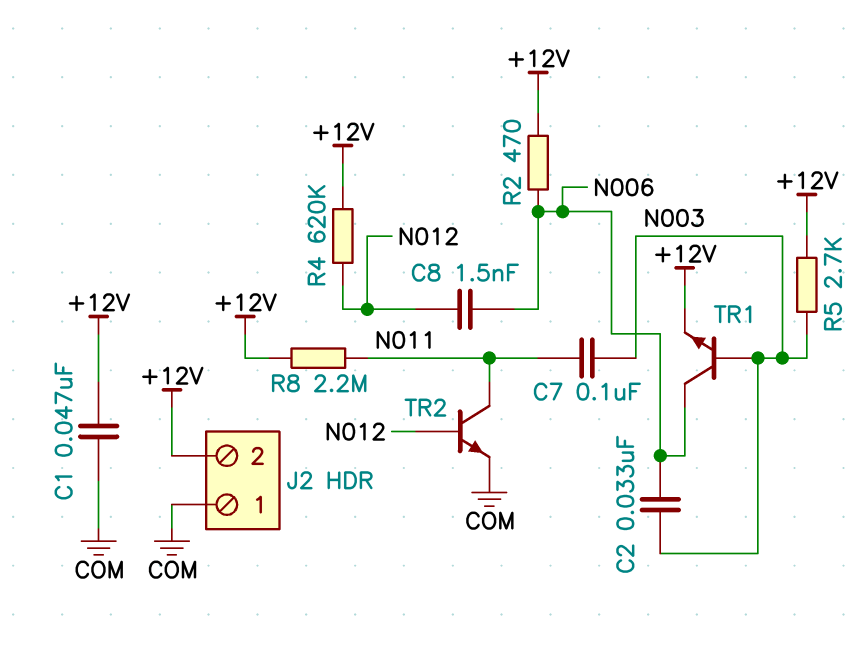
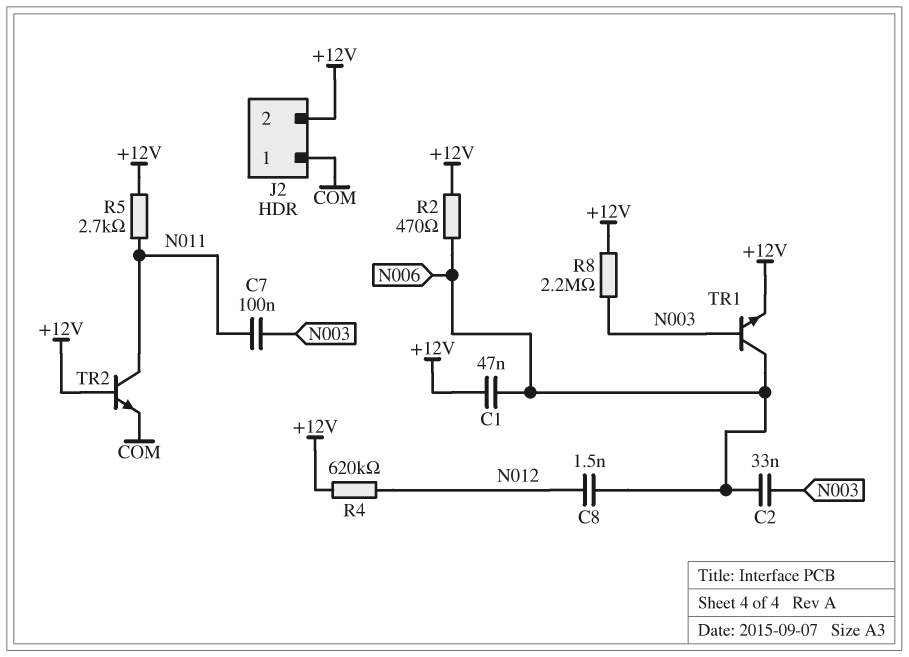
C1: 47nF (+12V, COM) -> 47nF (+12V, N006)
R5: 2.7k (+12V, N003) -> 2.7k (+12V, N011)
R8: 2.2M (+12V, N011) -> 2.2M (+12V, N003)
TR2: NPN (B N012, C N011, E COM) -> NPN (B +12V, C N011, E COM)

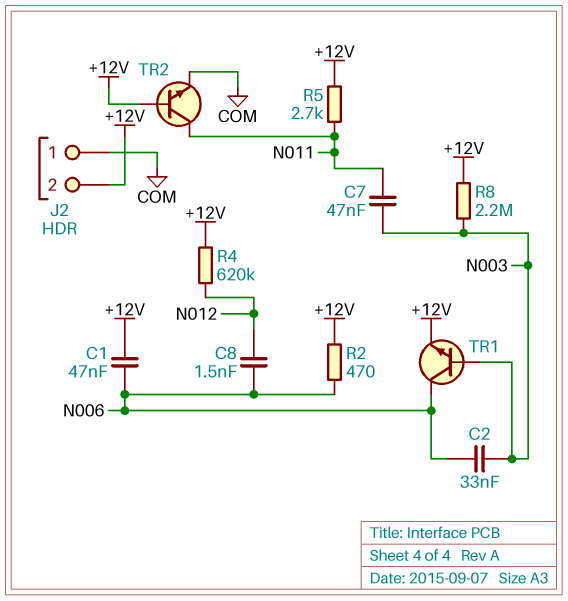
C7: 100nF (N003, N011) -> 47nF (N003, N011)

